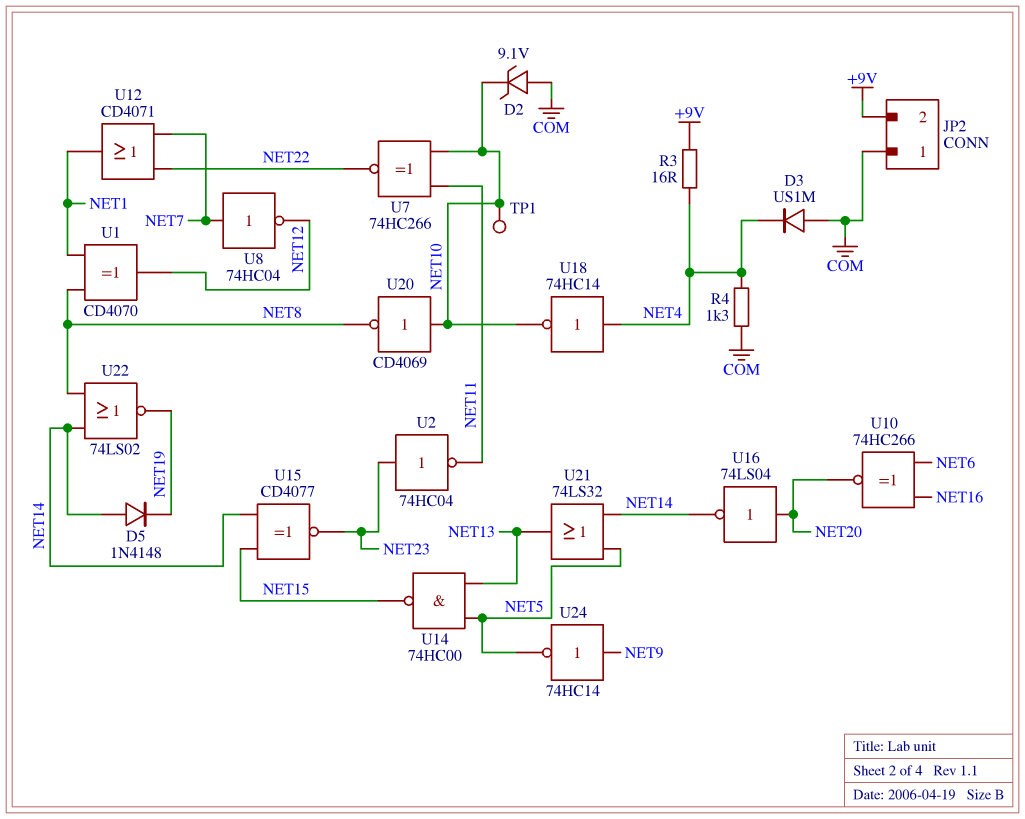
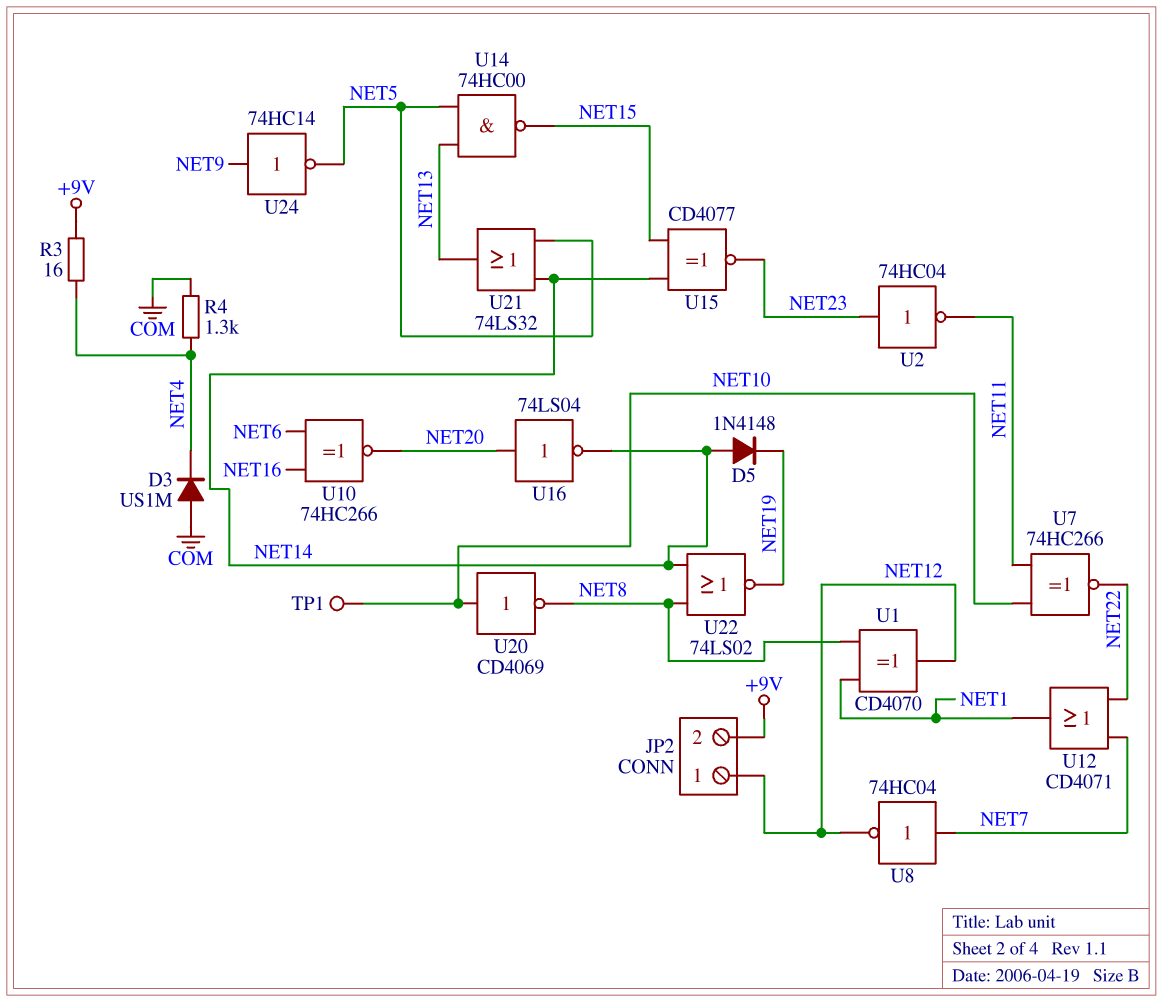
D2: zener 9.1V (A COM, K NET10) -> none
JP2 pin 1: COM -> NET12
U18: NOT 74HC14 (in NET4, out NET10) -> none

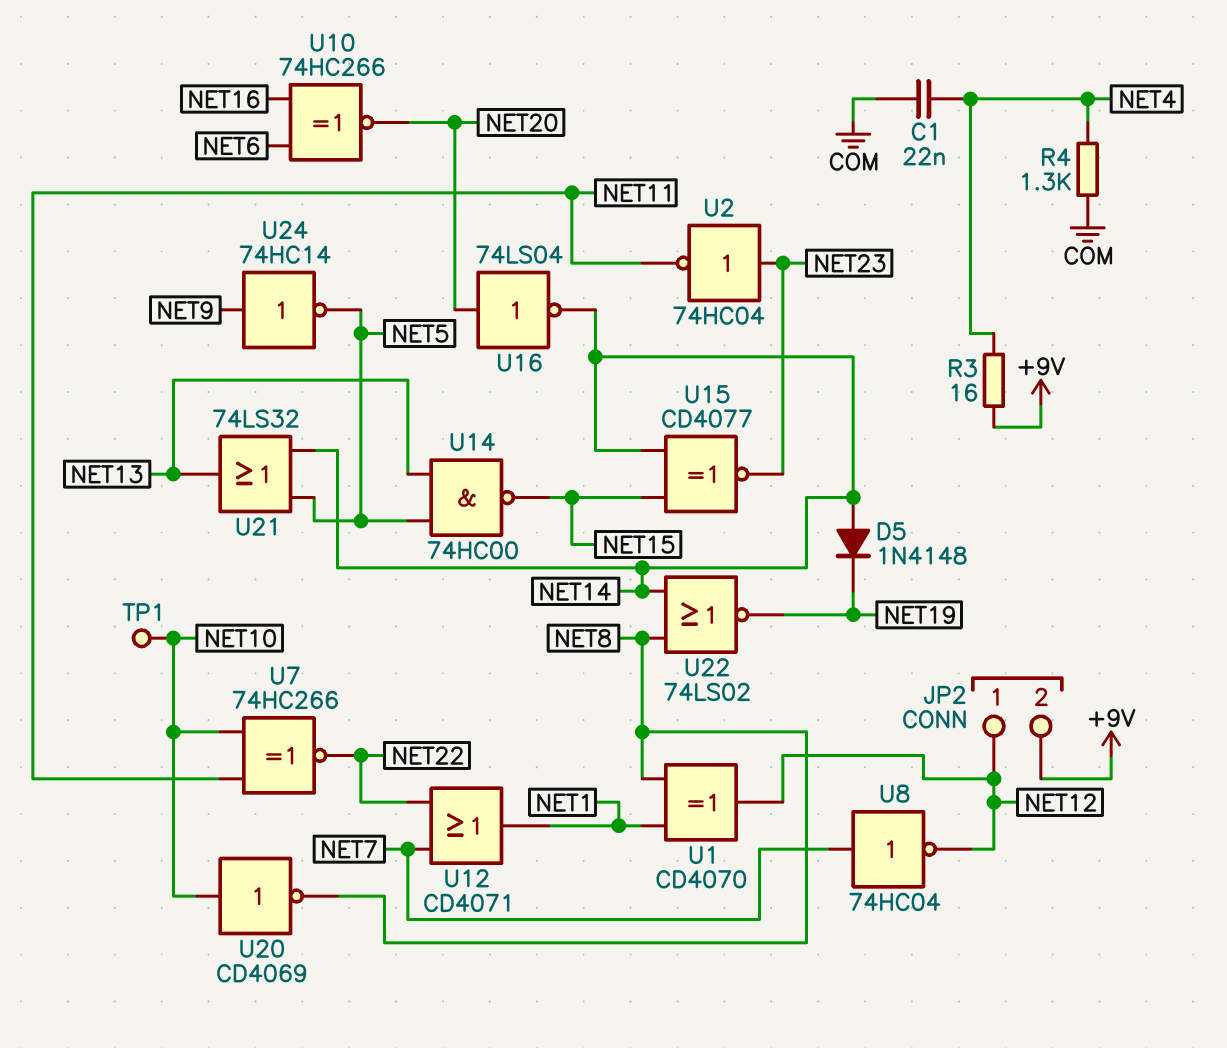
C1: none -> 22nF (COM, NET4)
D3: diode US1M (A COM, K NET4) -> none

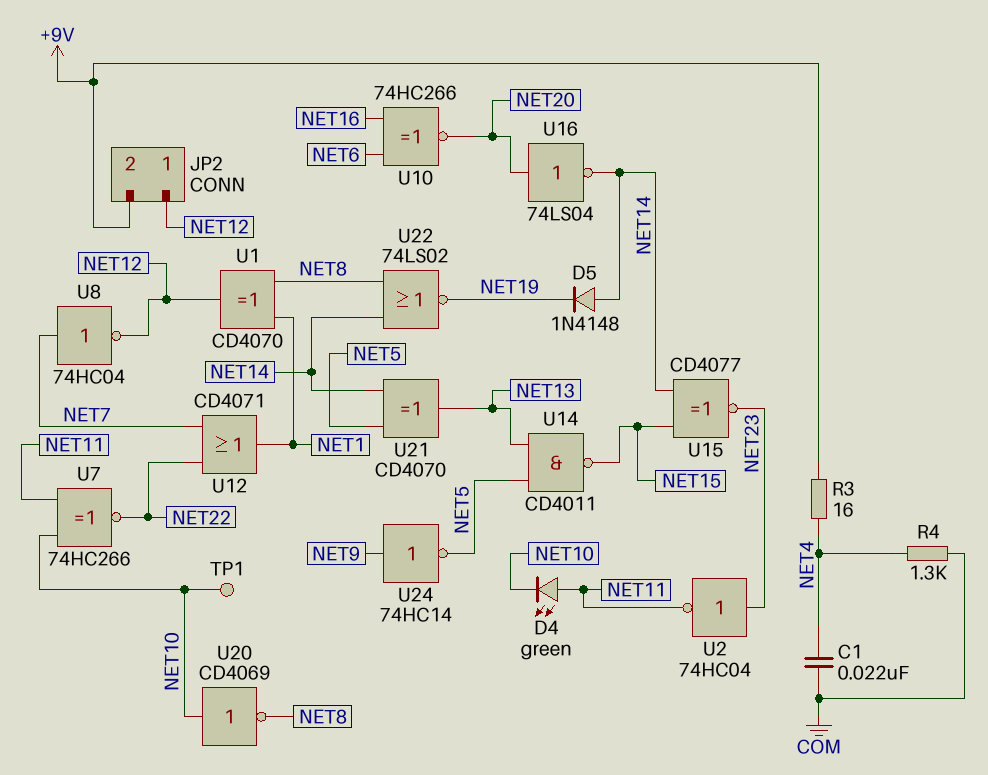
D4: none -> LED green (A NET11, K NET10)
U14: NAND 74HC00 (in NET5, in NET13, out NET15) -> NAND CD4011 (in NET5, in NET13, out NET15)
U21: OR 74LS32 (in NET5, in NET14, out NET13) -> XOR CD4070 (in NET5, in NET14, out NET13)

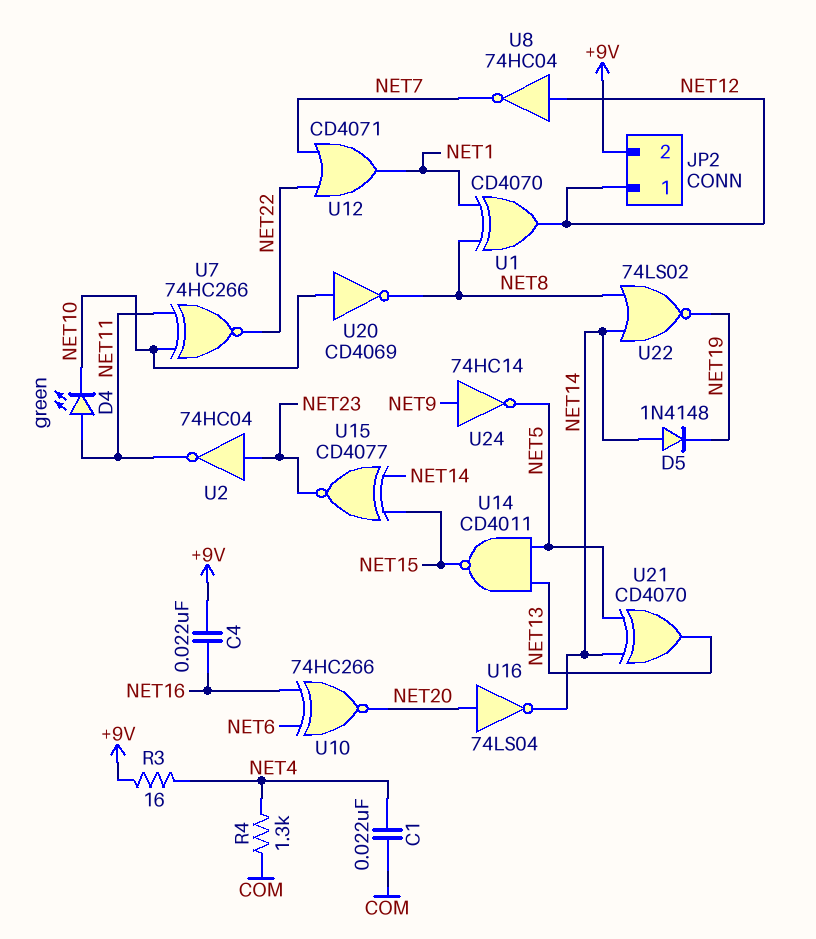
C4: none -> 22nF (+9V, NET16)
TP1: test point (NET10) -> none
U8: NOT 74HC04 (in NET7, out NET12) -> NOT 74HC04 (in NET12, out NET7)

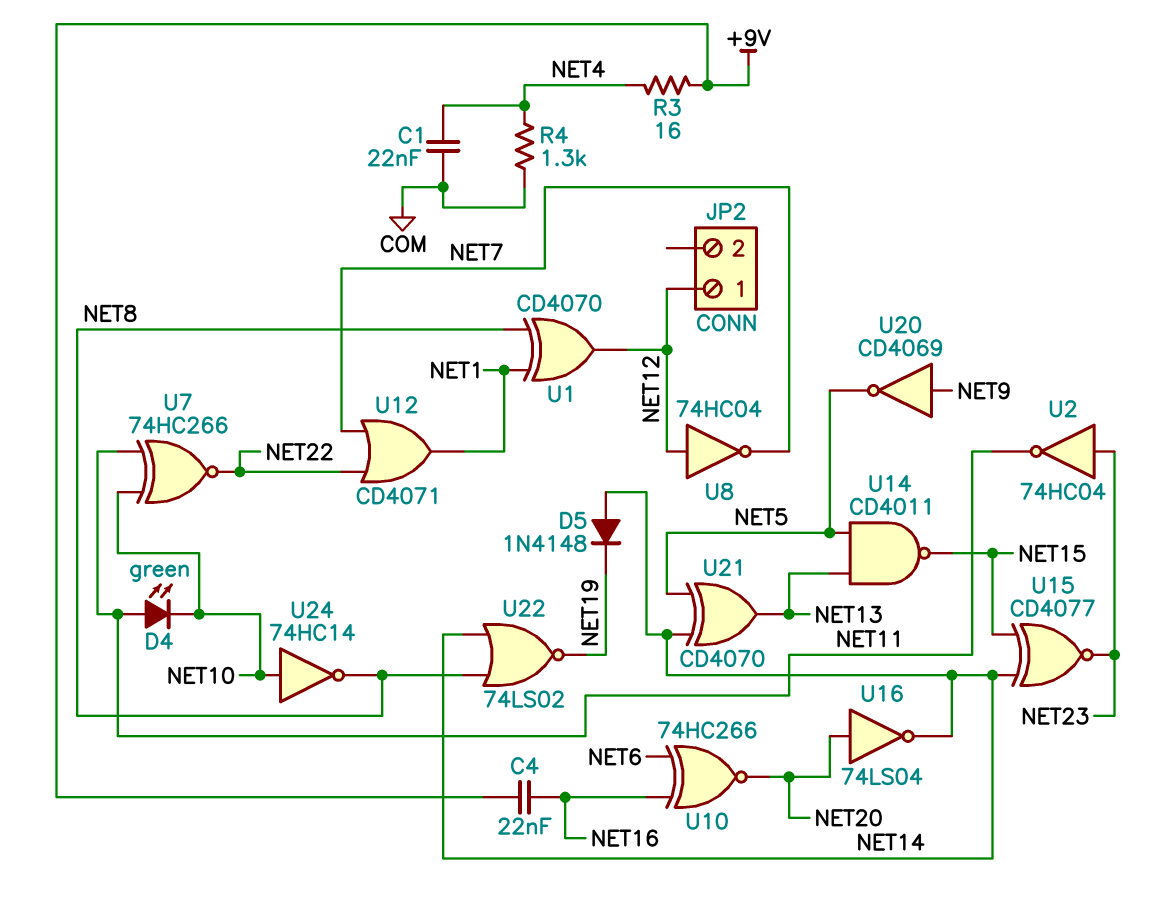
JP2 pin 2: +9V -> none
U20: NOT CD4069 (in NET10, out NET8) -> NOT CD4069 (in NET9, out NET5)
U24: NOT 74HC14 (in NET9, out NET5) -> NOT 74HC14 (in NET10, out NET8)

